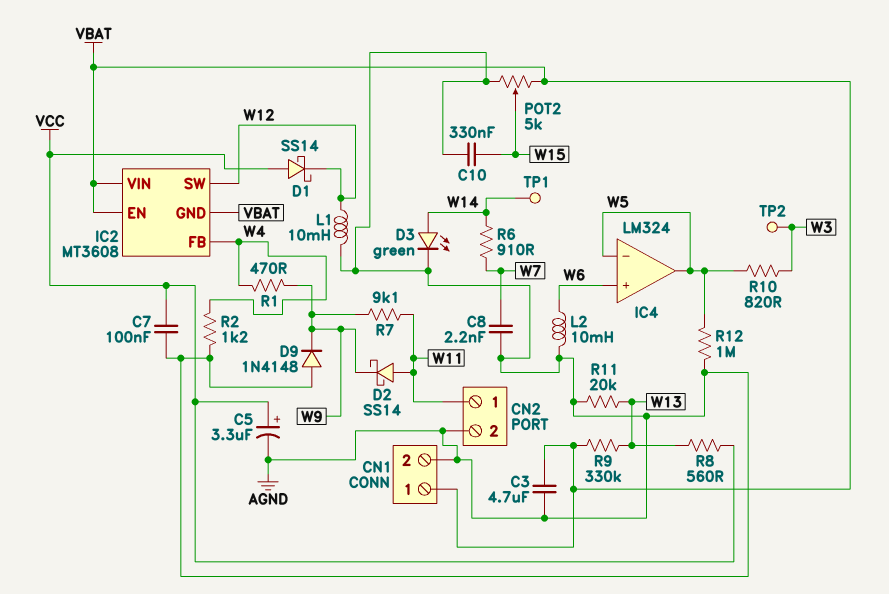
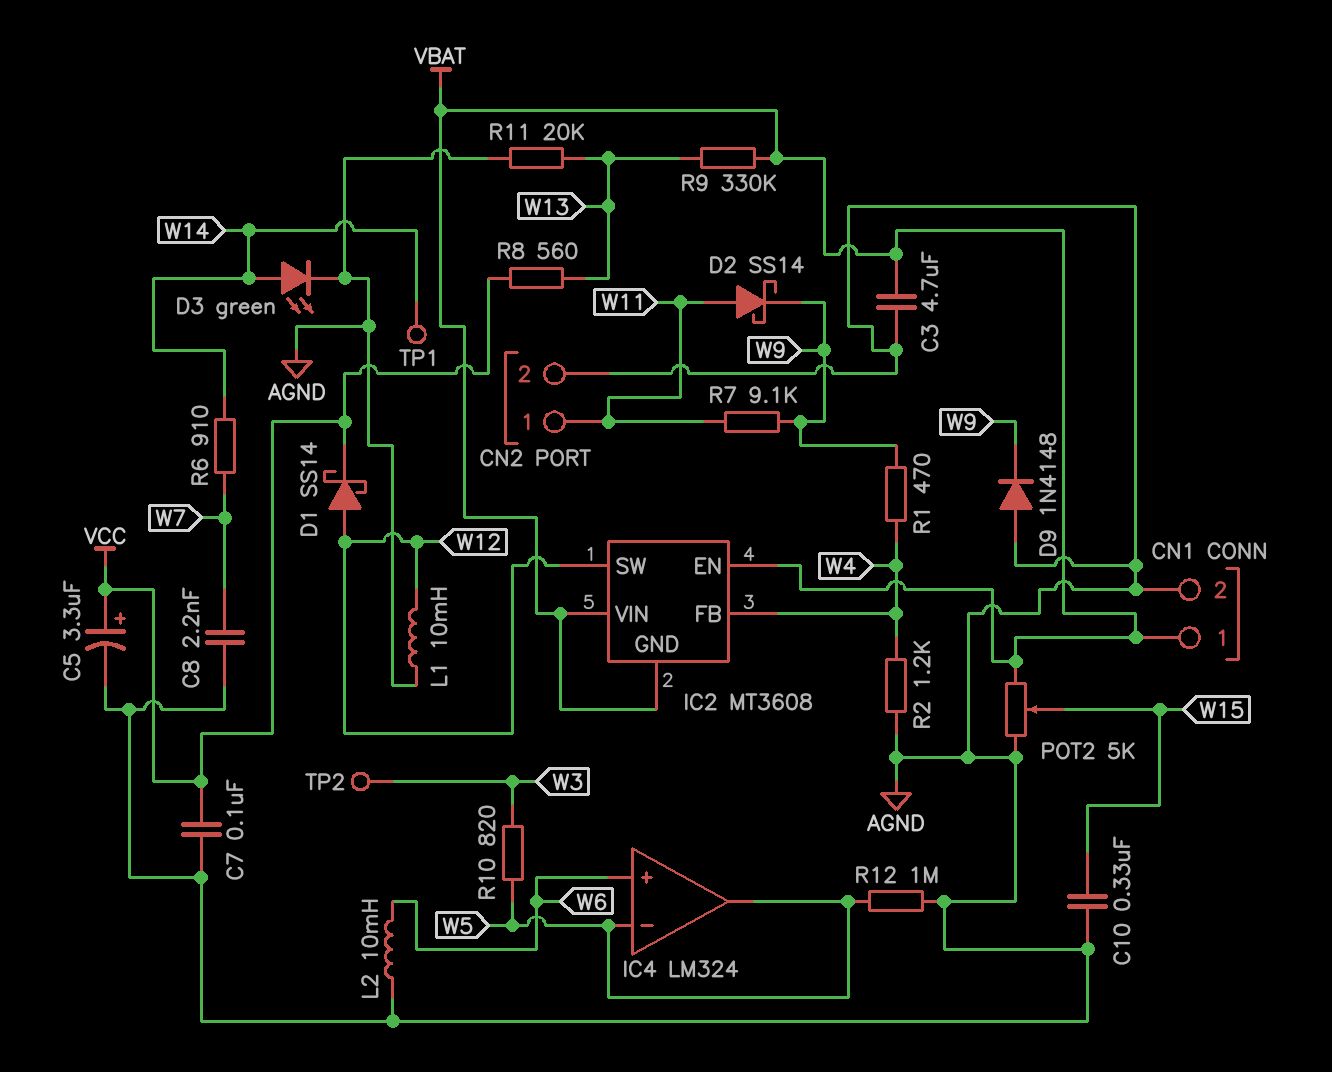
D1: schottky SS14 (A VCC, K W12) -> schottky SS14 (A W12, K VCC)

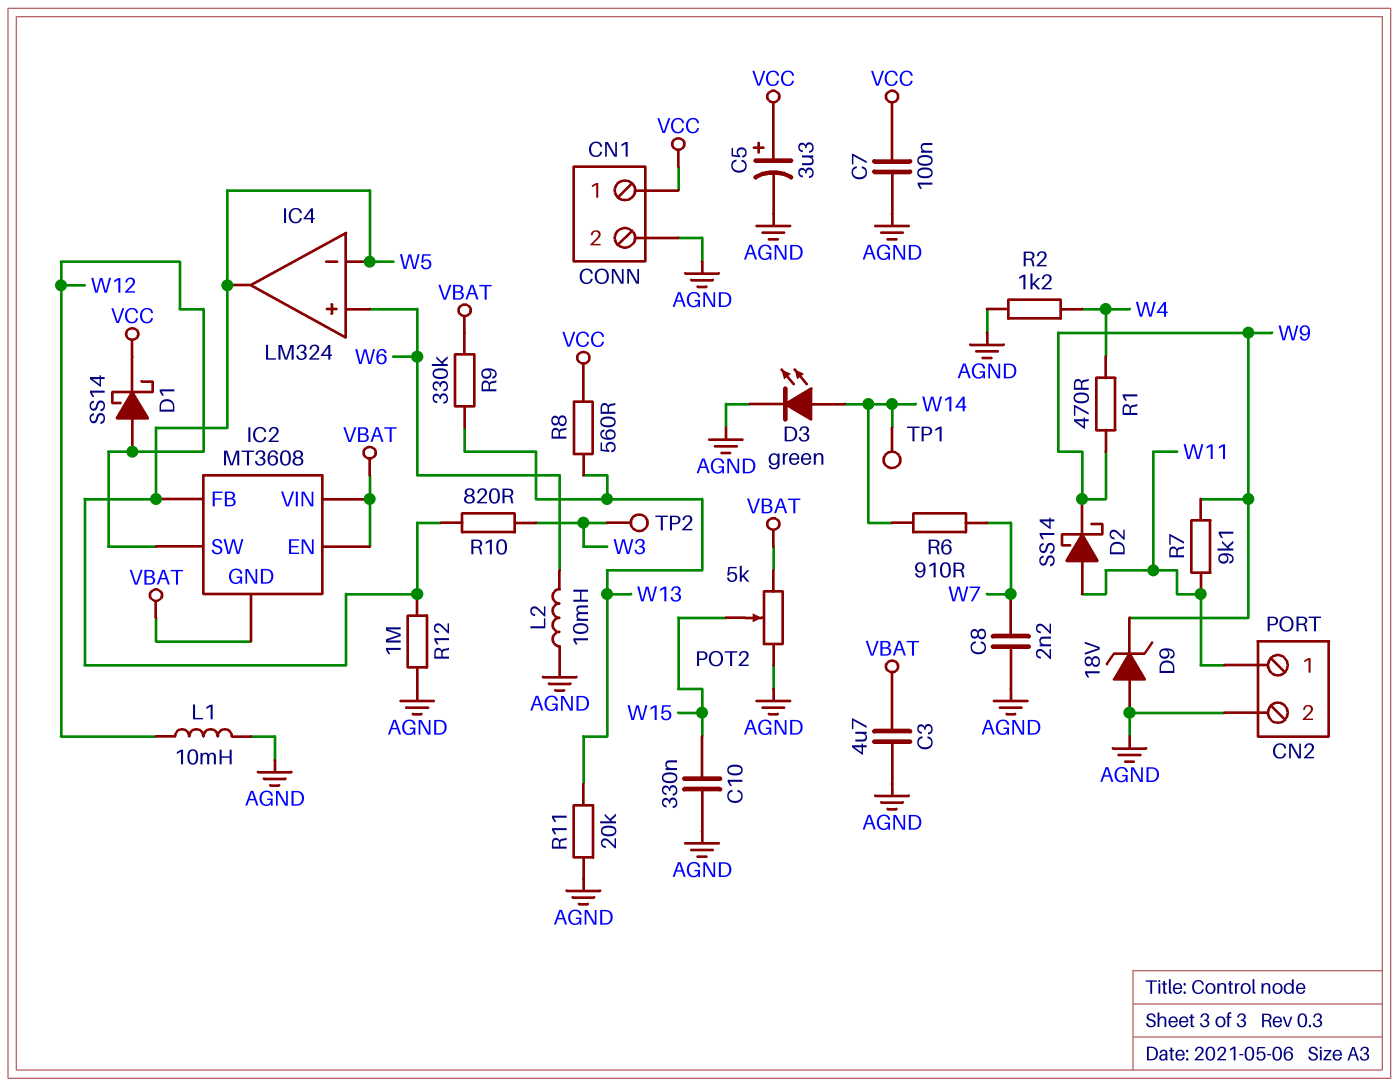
CN1 pin 1: VBAT -> VCC
D9: diode 1N4148 (A AGND, K W9) -> zener 18V (A AGND, K W9)
IC2 pin FB: W4 -> W5

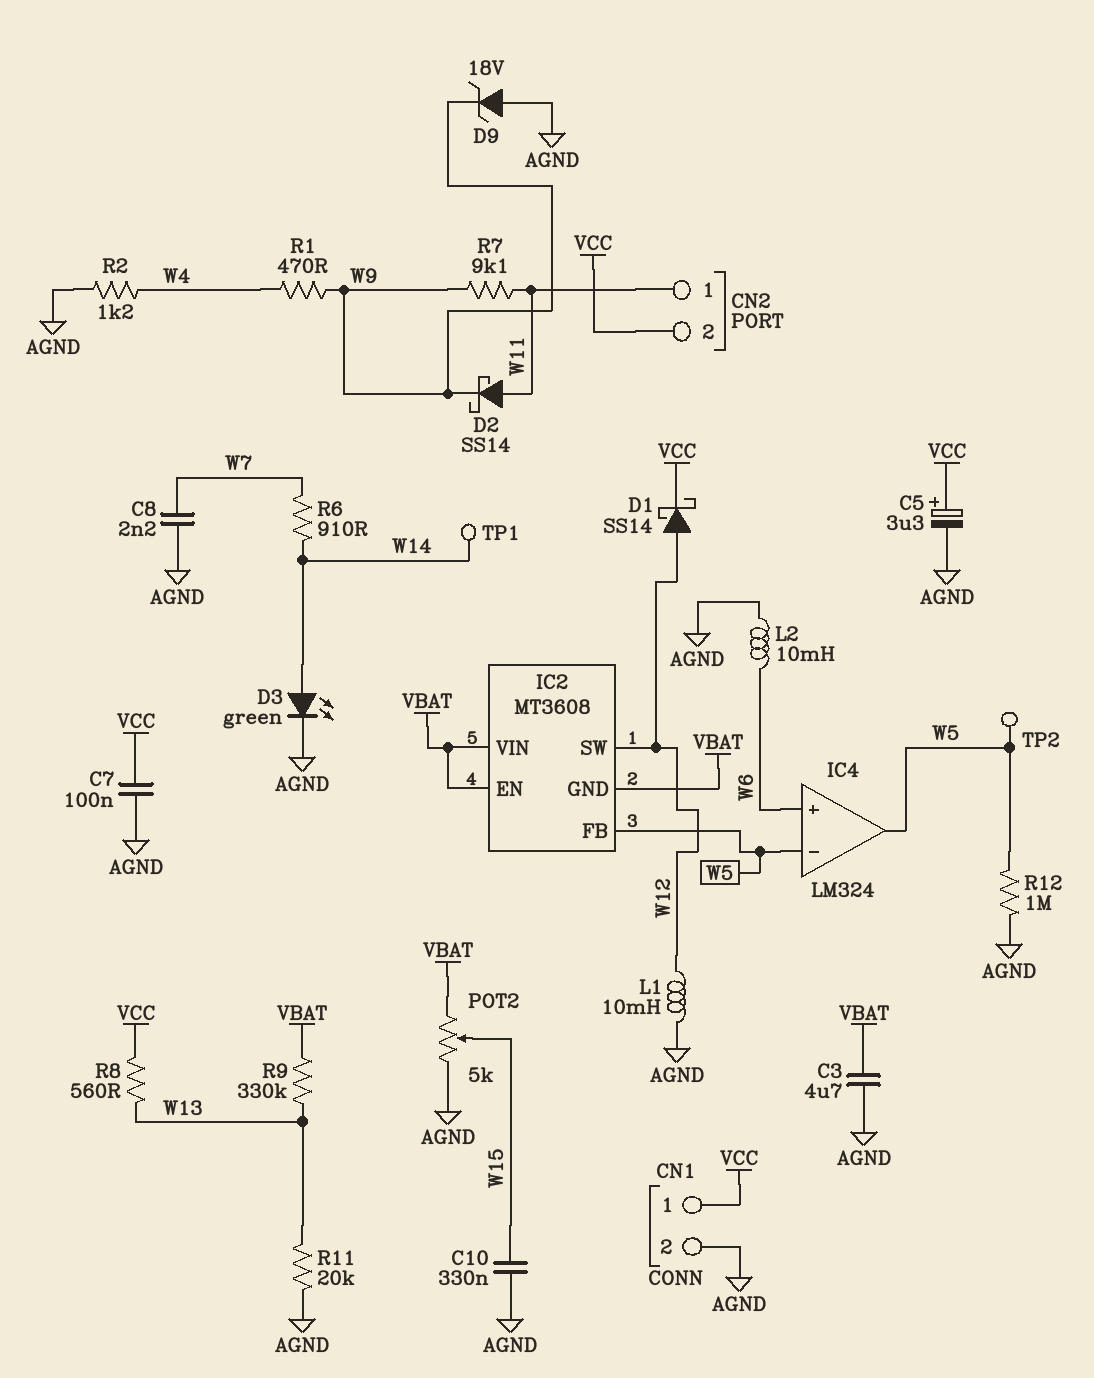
CN2 pin 2: AGND -> VCC
R10: 820 (W3, W5) -> none
TP2: test point (W3) -> test point (W5)

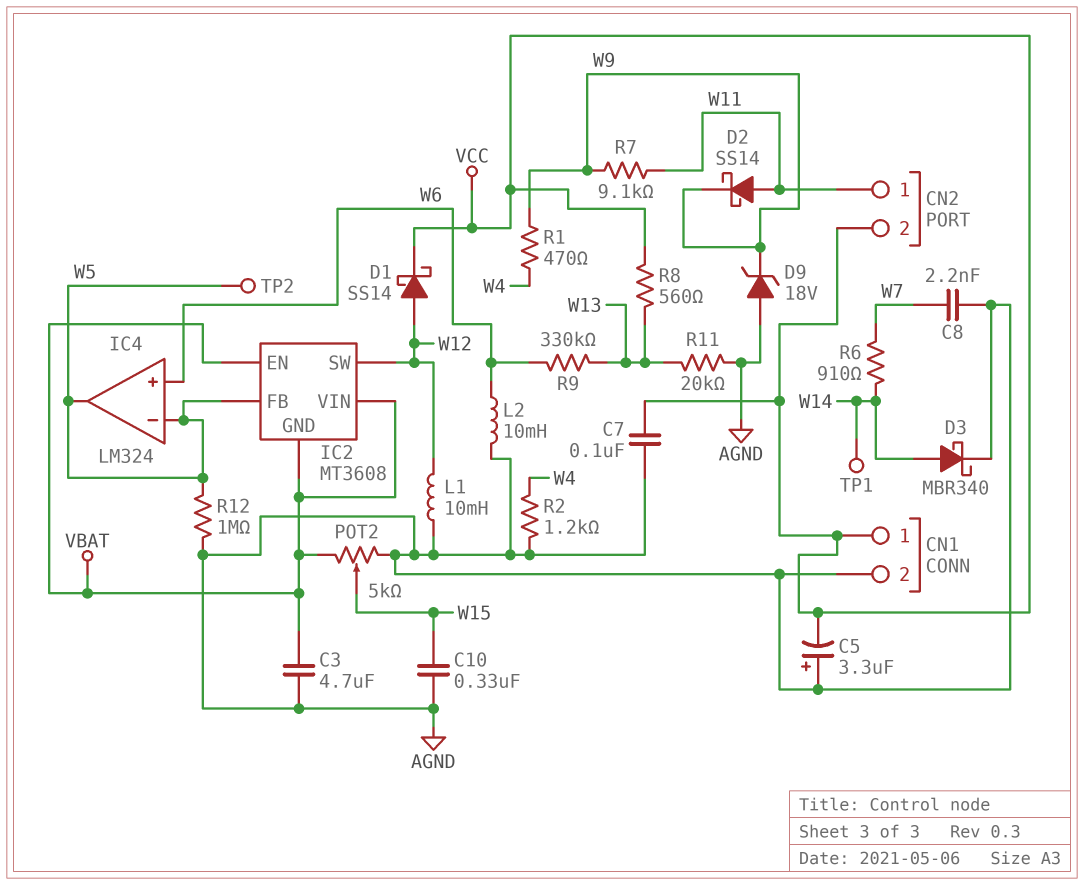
C5: 3.3uF (plus VCC, minus AGND) -> 3.3uF (plus AGND, minus VCC)
D3: LED green (A W14, K AGND) -> schottky MBR340 (A W14, K AGND)
R9: 330k (VBAT, W13) -> 330k (W6, W13)

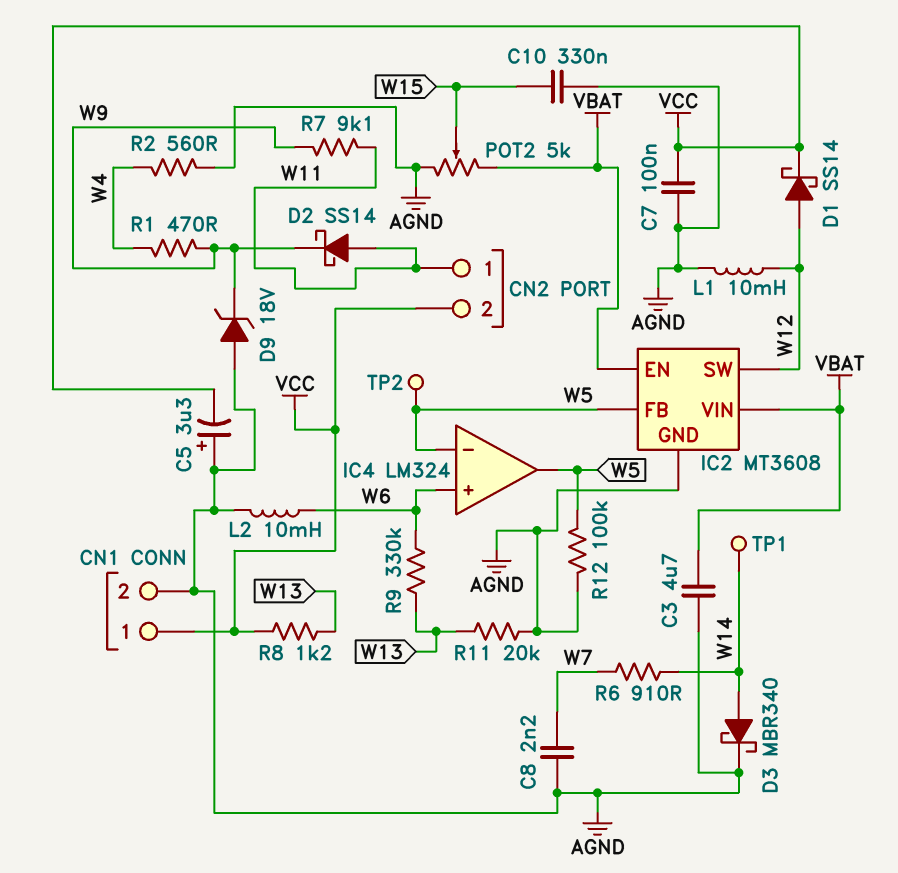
IC2 pin GND: VBAT -> AGND
R2: 1.2k (AGND, W4) -> 560 (AGND, W4)
R8: 560 (VCC, W13) -> 1.2k (VCC, W13)
R12: 1M (AGND, W5) -> 100k (AGND, W5)

